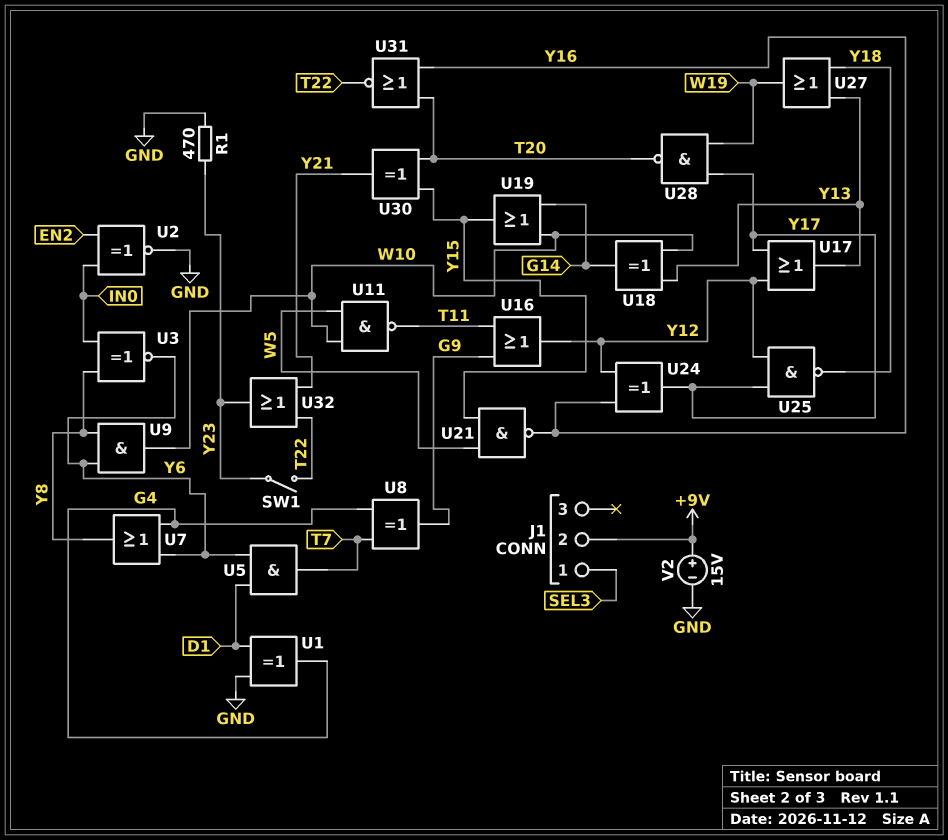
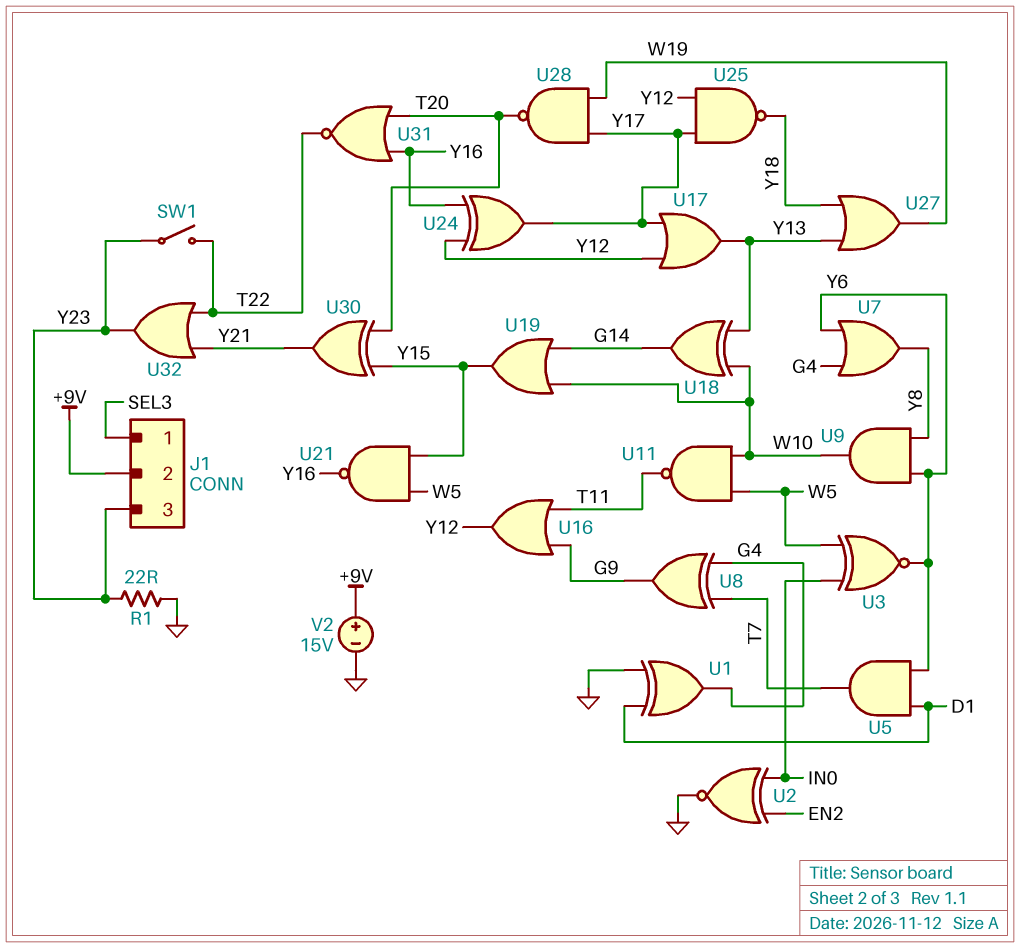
J1 pin 3: none -> Y23
R1: 470 (GND, Y23) -> 22 (GND, Y23)
U3: XNOR (in IN0, in Y8, out Y6) -> XNOR (in IN0, in W5, out Y6)

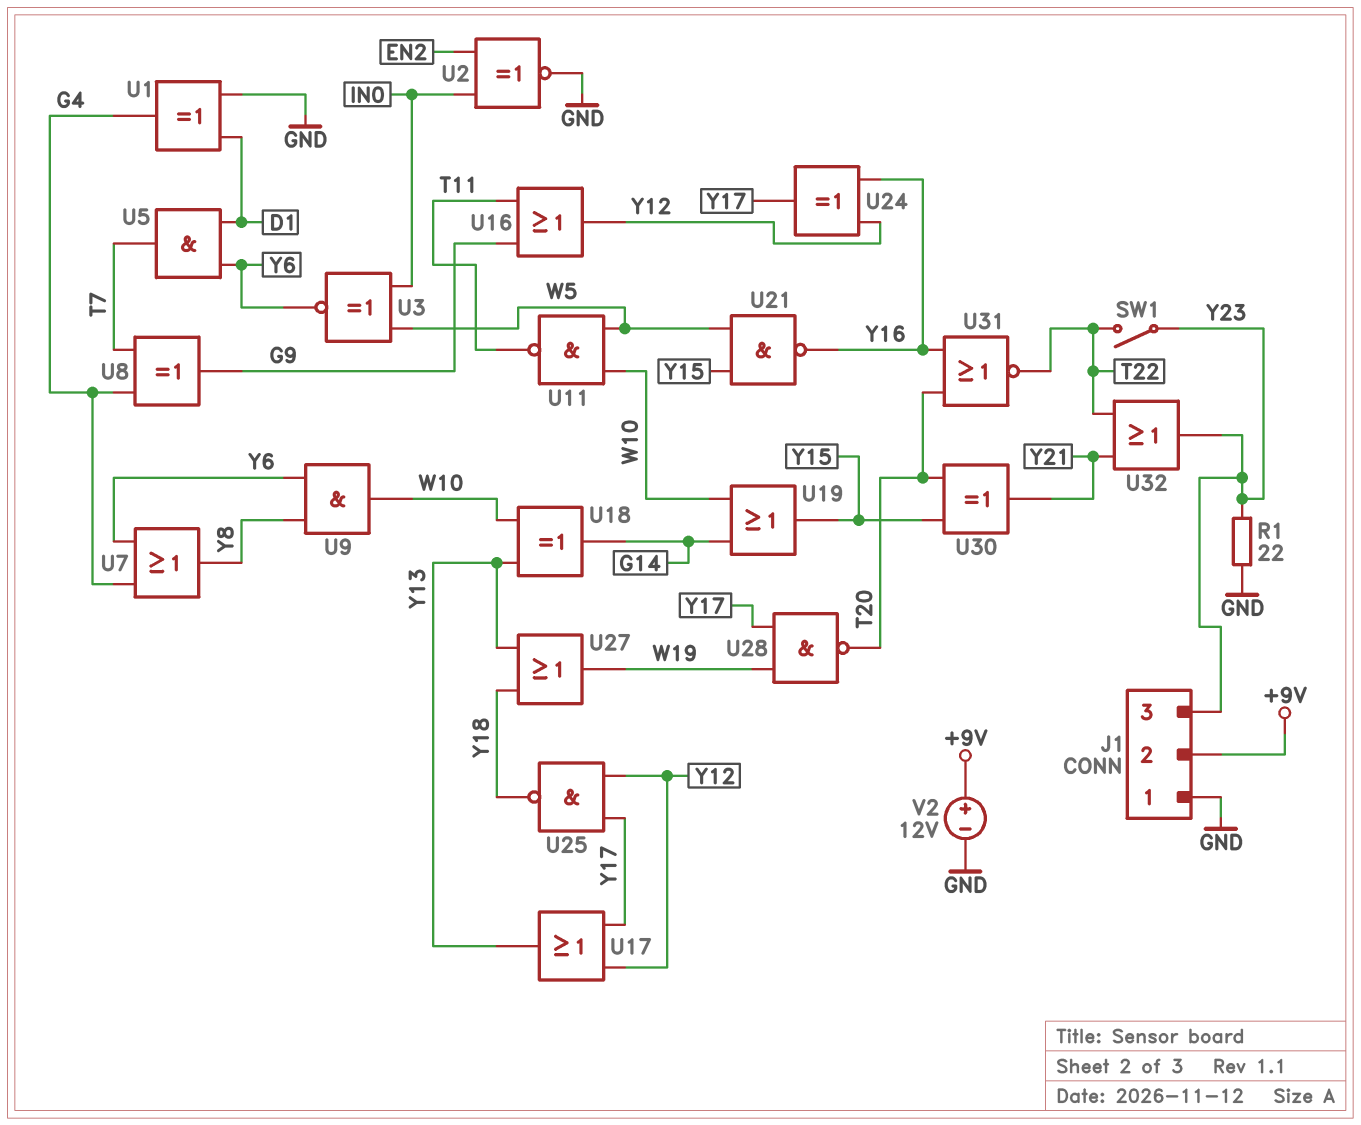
J1 pin 1: SEL3 -> GND
V2: 15V (plus +9V, minus GND) -> 12V (plus +9V, minus GND)

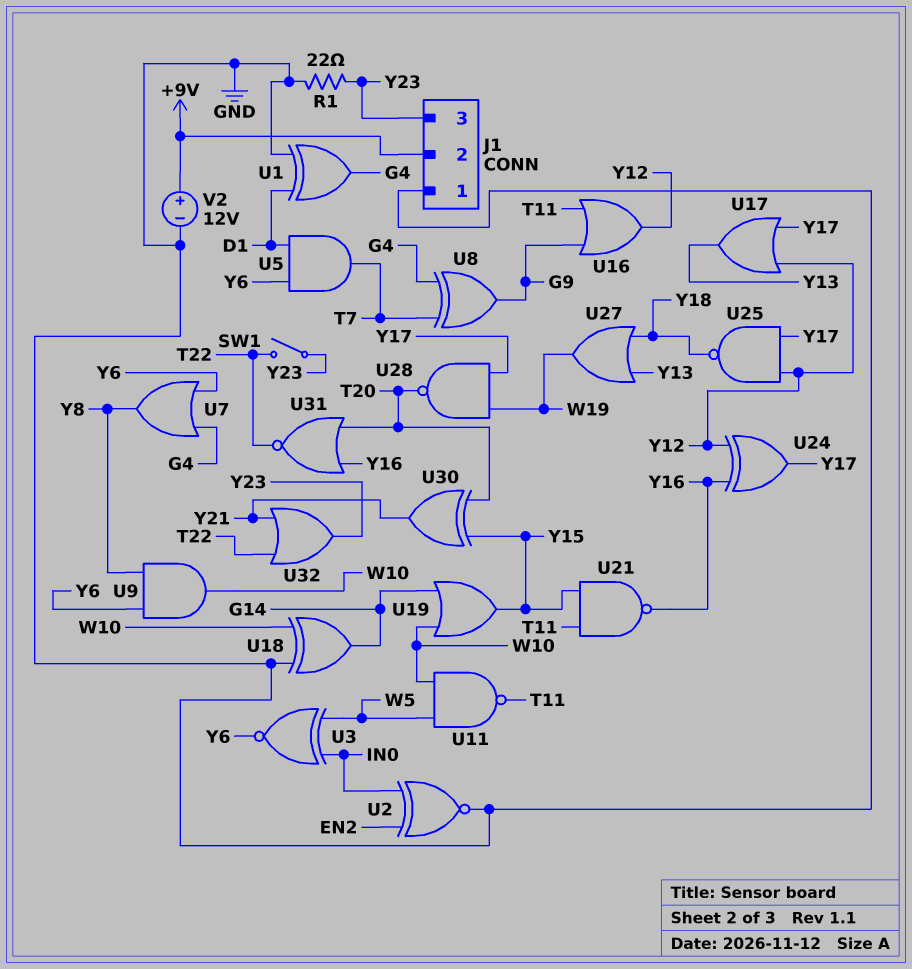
U18: XOR (in W10, in Y13, out G14) -> XOR (in GND, in W10, out G14)
U21: NAND (in W5, in Y15, out Y16) -> NAND (in T11, in Y15, out Y16)

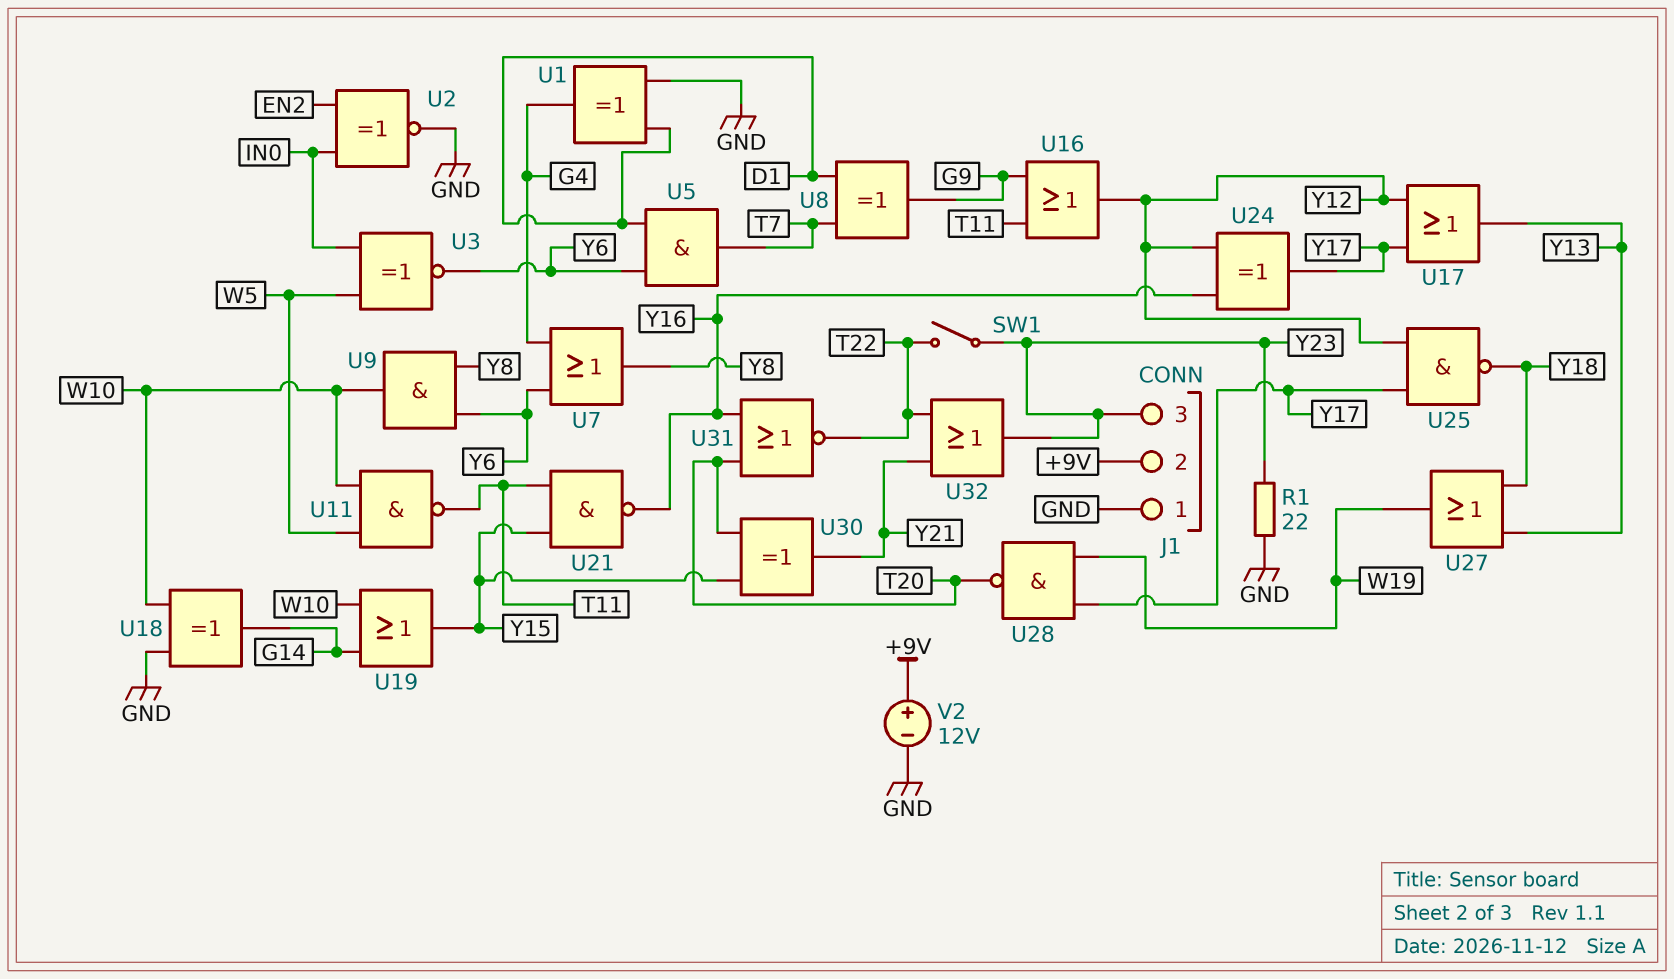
U8: XOR (in G4, in T7, out G9) -> XOR (in D1, in T7, out G9)

